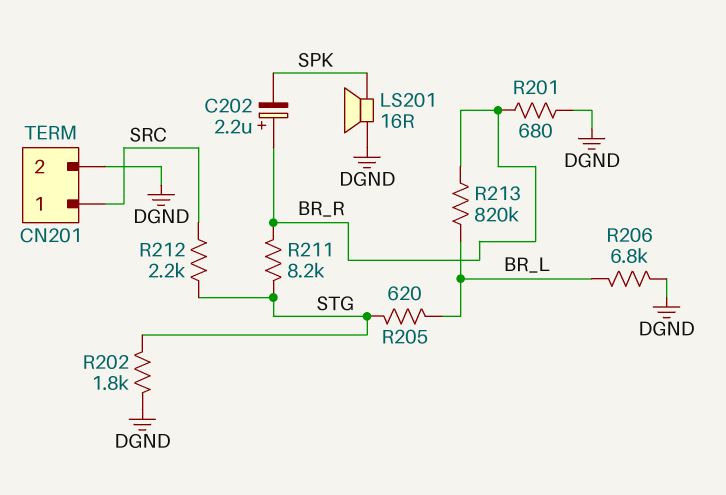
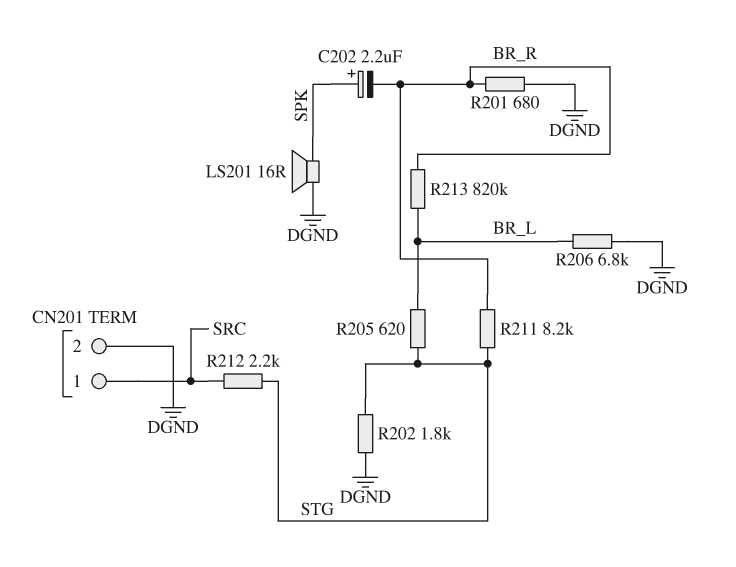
C202: 2.2uF (plus BR_R, minus SPK) -> 2.2uF (plus SPK, minus BR_R)

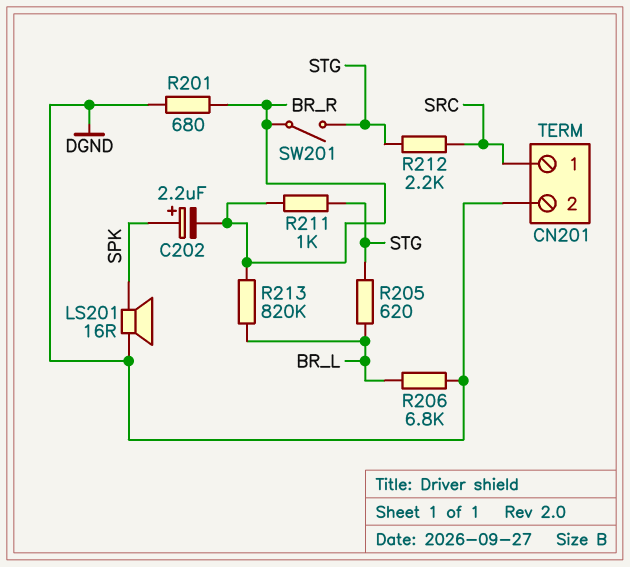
R202: 1.8k (DGND, STG) -> none
R211: 8.2k (BR_R, STG) -> 1k (BR_R, STG)
SW201: none -> switch (BR_R, STG)

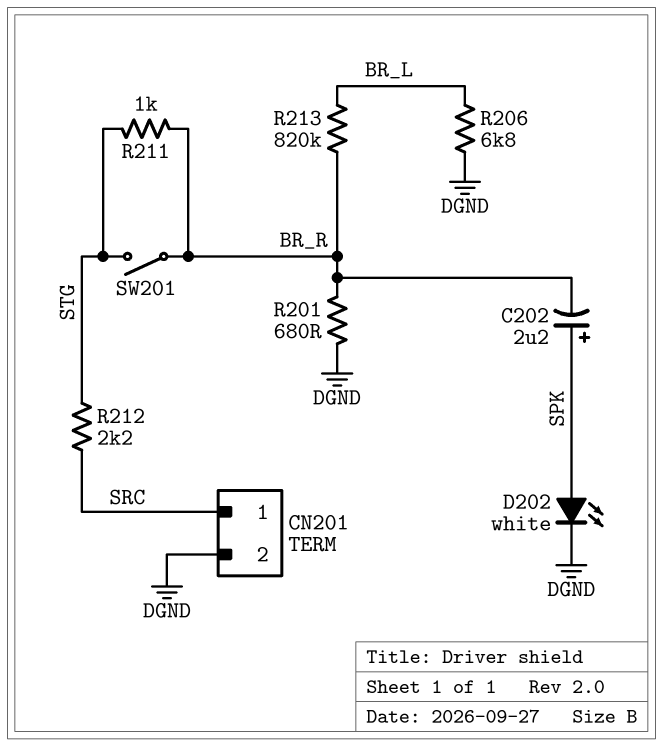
D202: none -> LED white (A SPK, K DGND)
LS201: speaker 16R (DGND, SPK) -> none
R205: 620 (BR_L, STG) -> none

